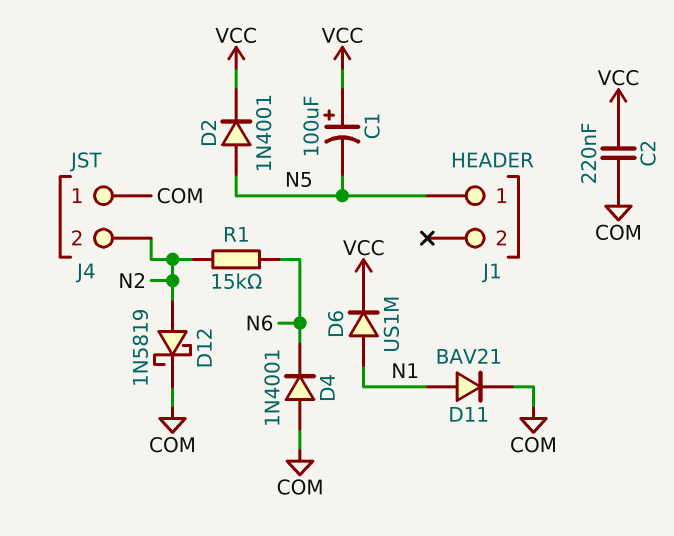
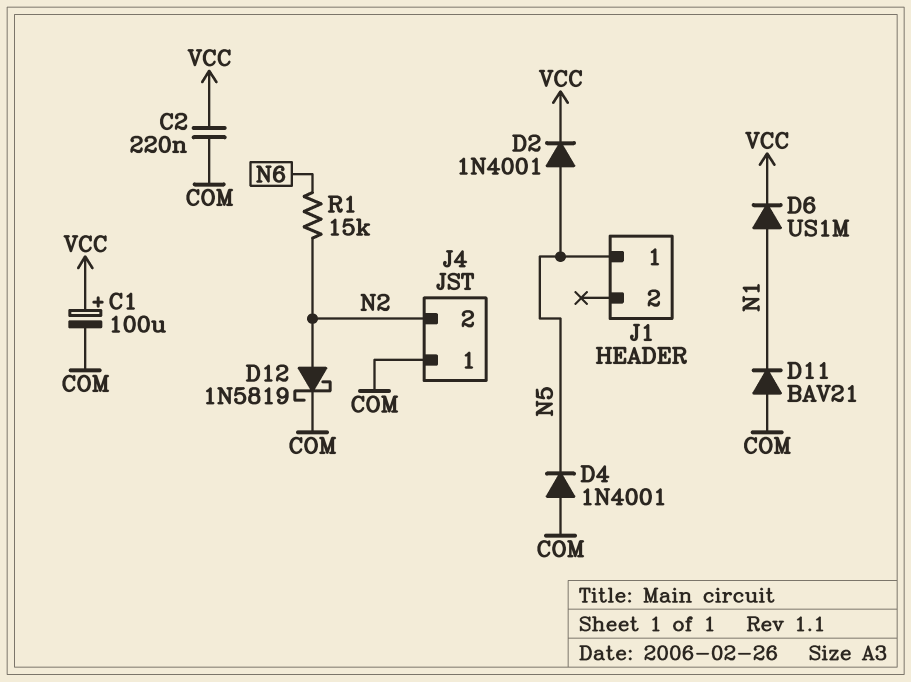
C1: 100uF (plus VCC, minus N5) -> 100uF (plus VCC, minus COM)
D4: diode 1N4001 (A COM, K N6) -> diode 1N4001 (A COM, K N5)
D11: diode BAV21 (A N1, K COM) -> diode BAV21 (A COM, K N1)

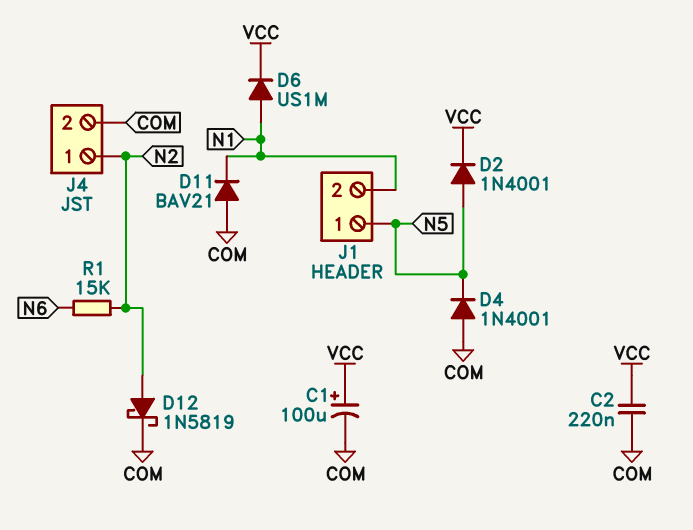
J1 pin 2: none -> N1
J4 pin 1: COM -> N2
J4 pin 2: N2 -> COM

